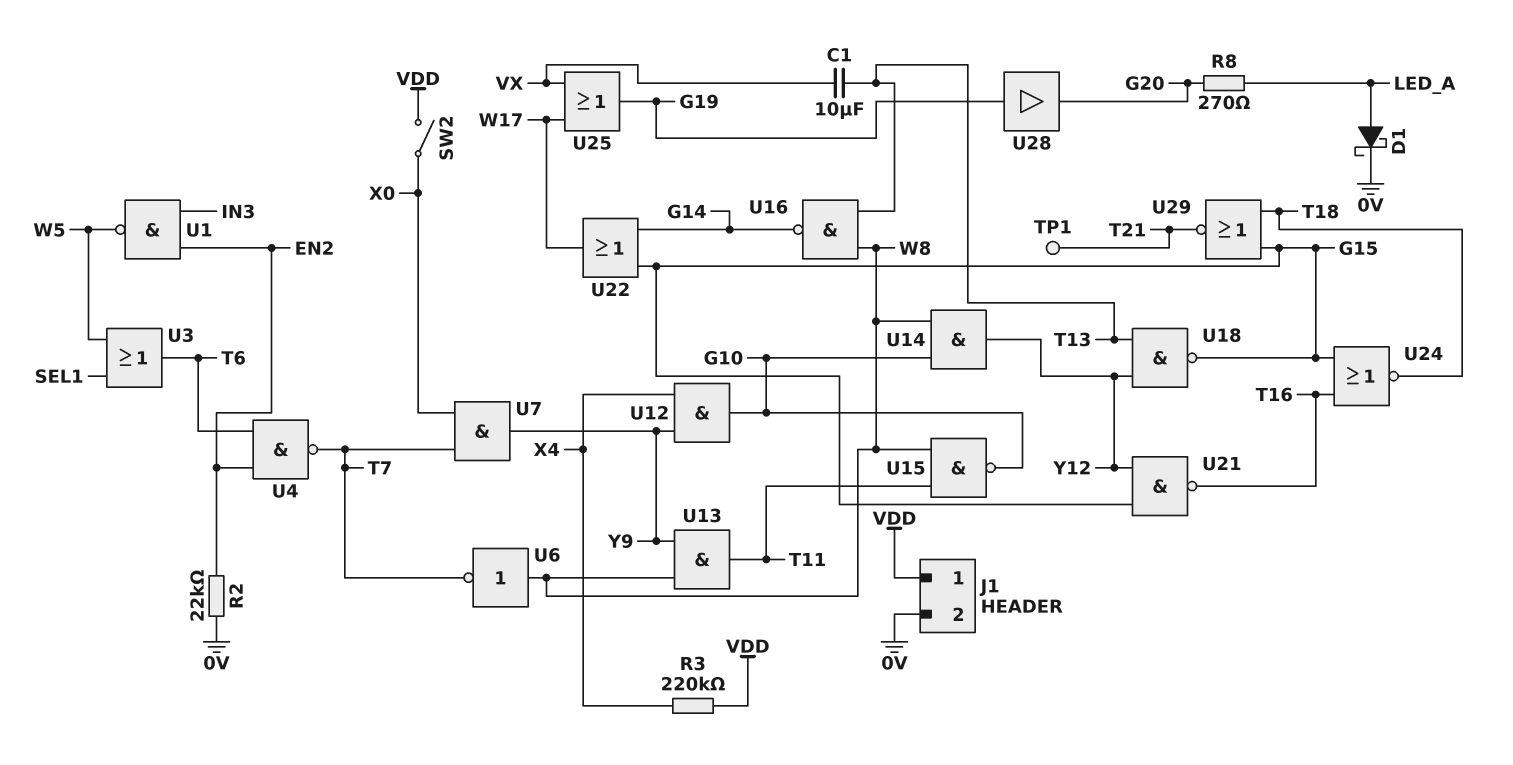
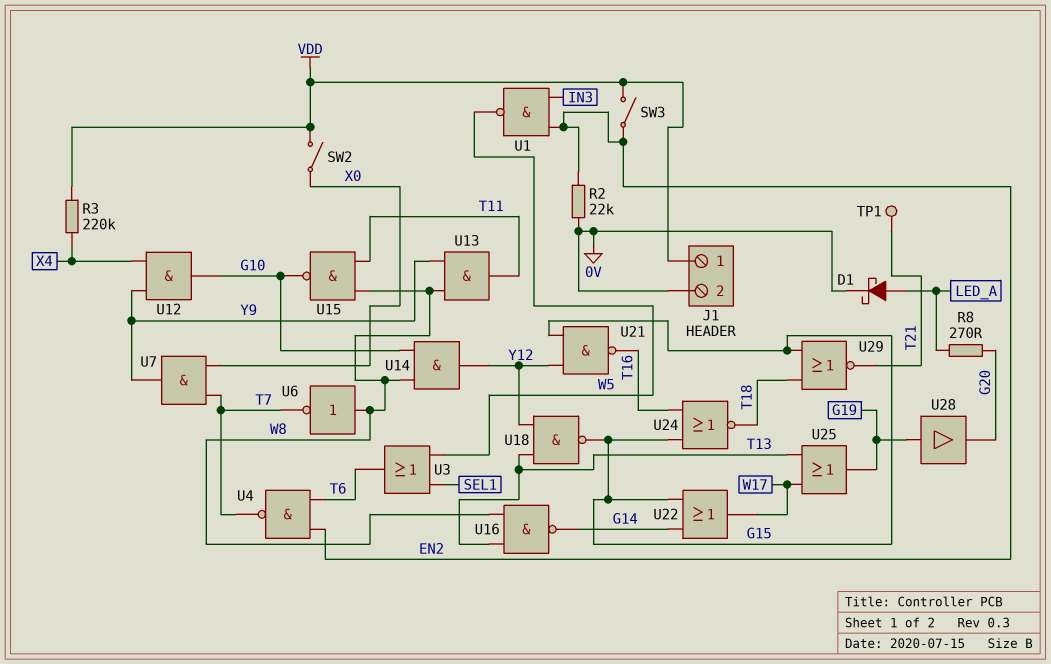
C1: 10uF (T13, VX) -> none
SW3: none -> switch (EN2, VDD)
U25: OR (in VX, in W17, out G19) -> OR (in T13, in W17, out G19)

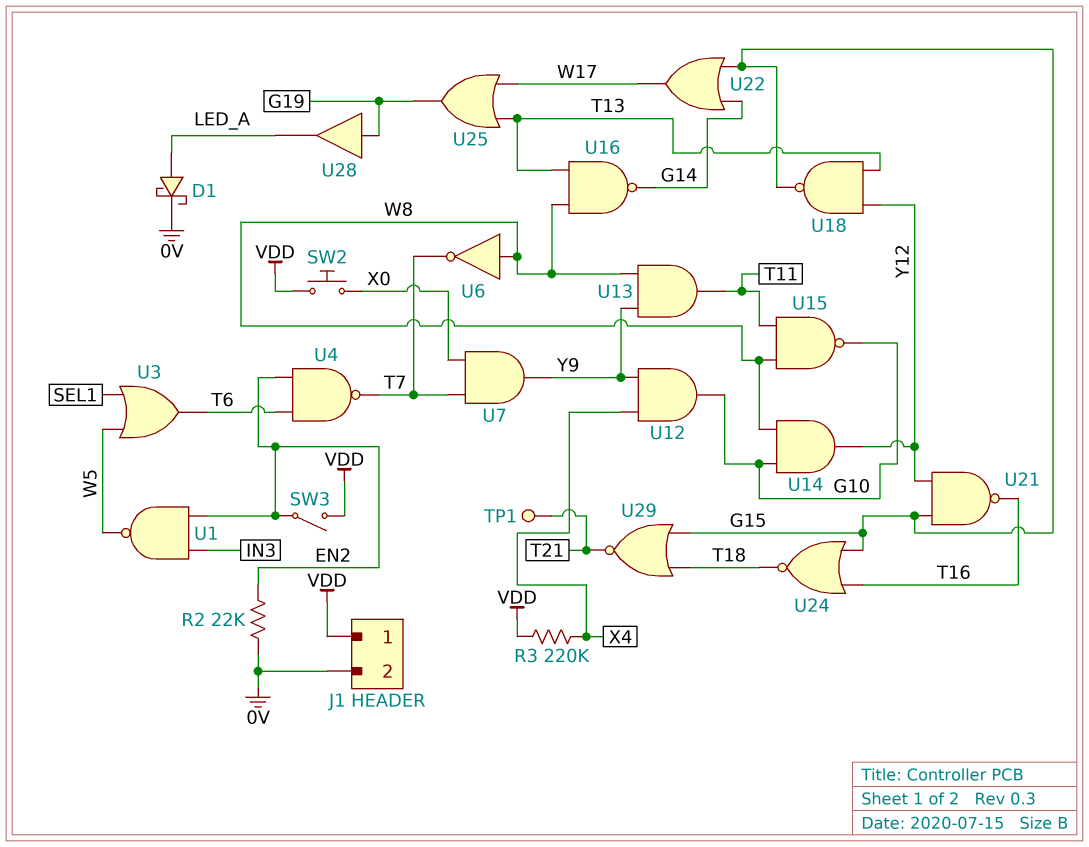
R8: 270 (G20, LED_A) -> none
SW2: switch (VDD, X0) -> button (VDD, X0)
U28: buffer (in G19, out G20) -> buffer (in G19, out LED_A)

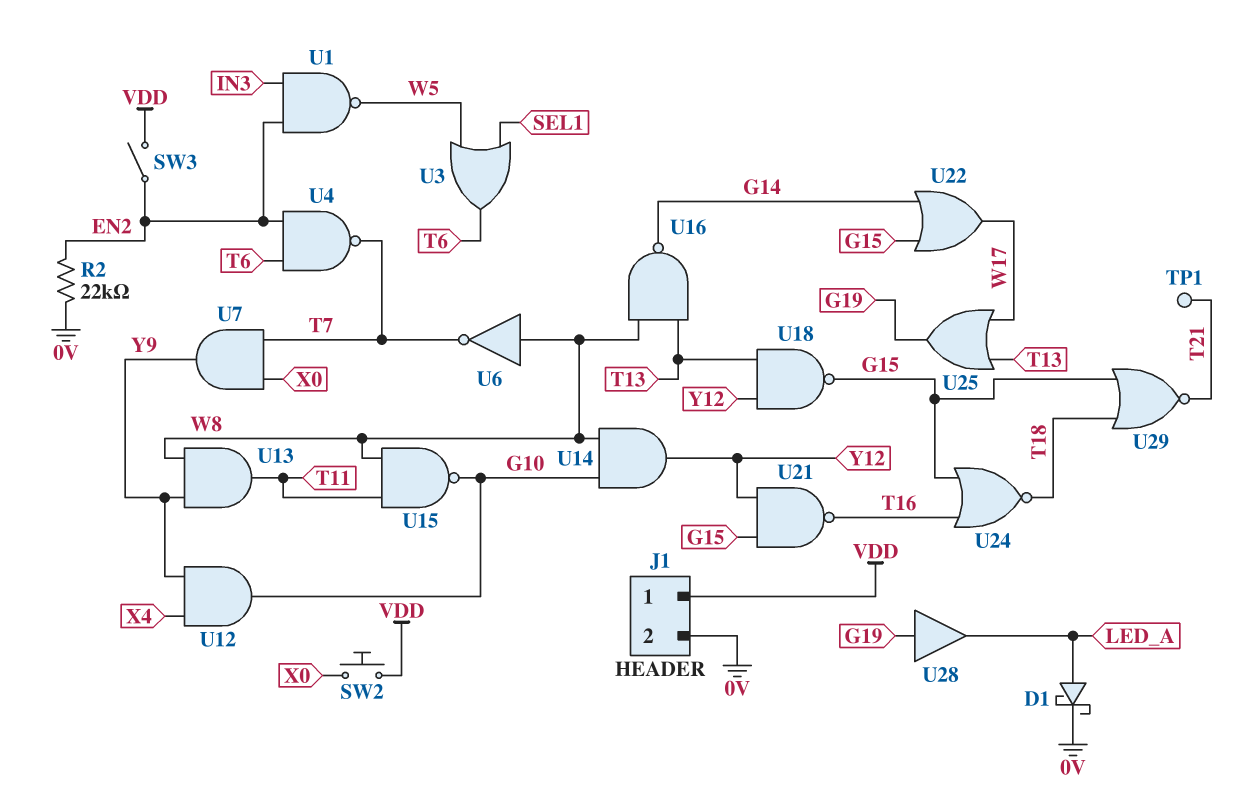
R3: 220k (VDD, X4) -> none

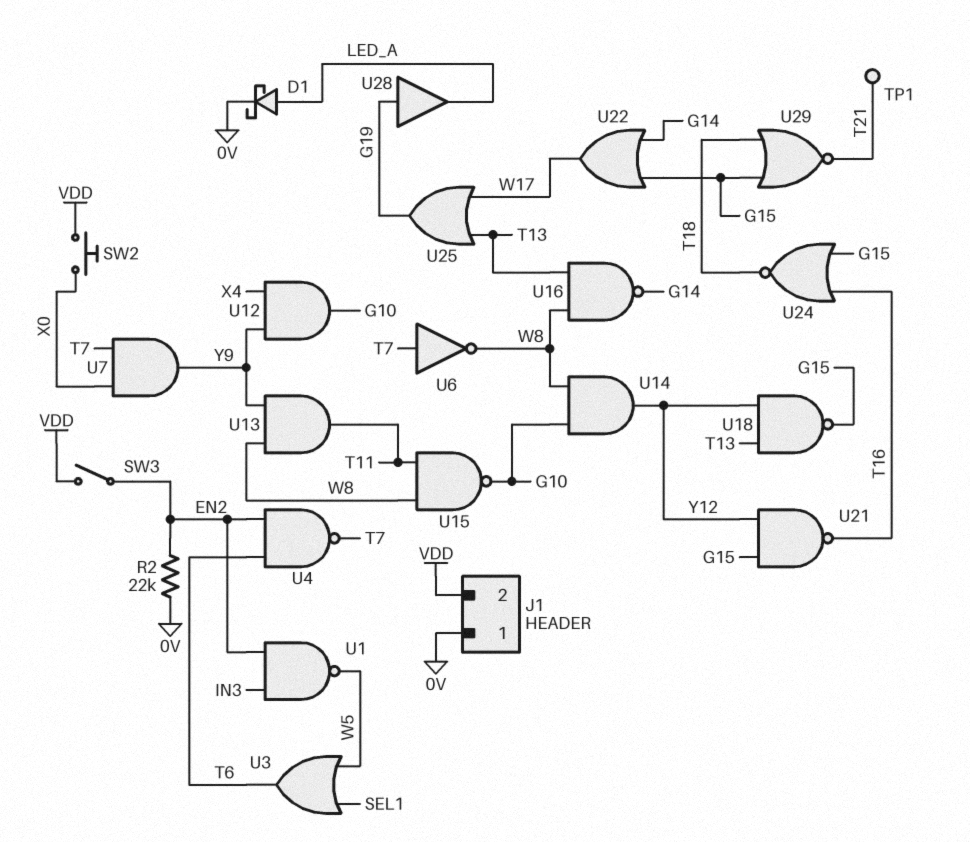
J1 pin 1: VDD -> 0V
J1 pin 2: 0V -> VDD
U6: NOT (in W8, out T7) -> NOT (in T7, out W8)

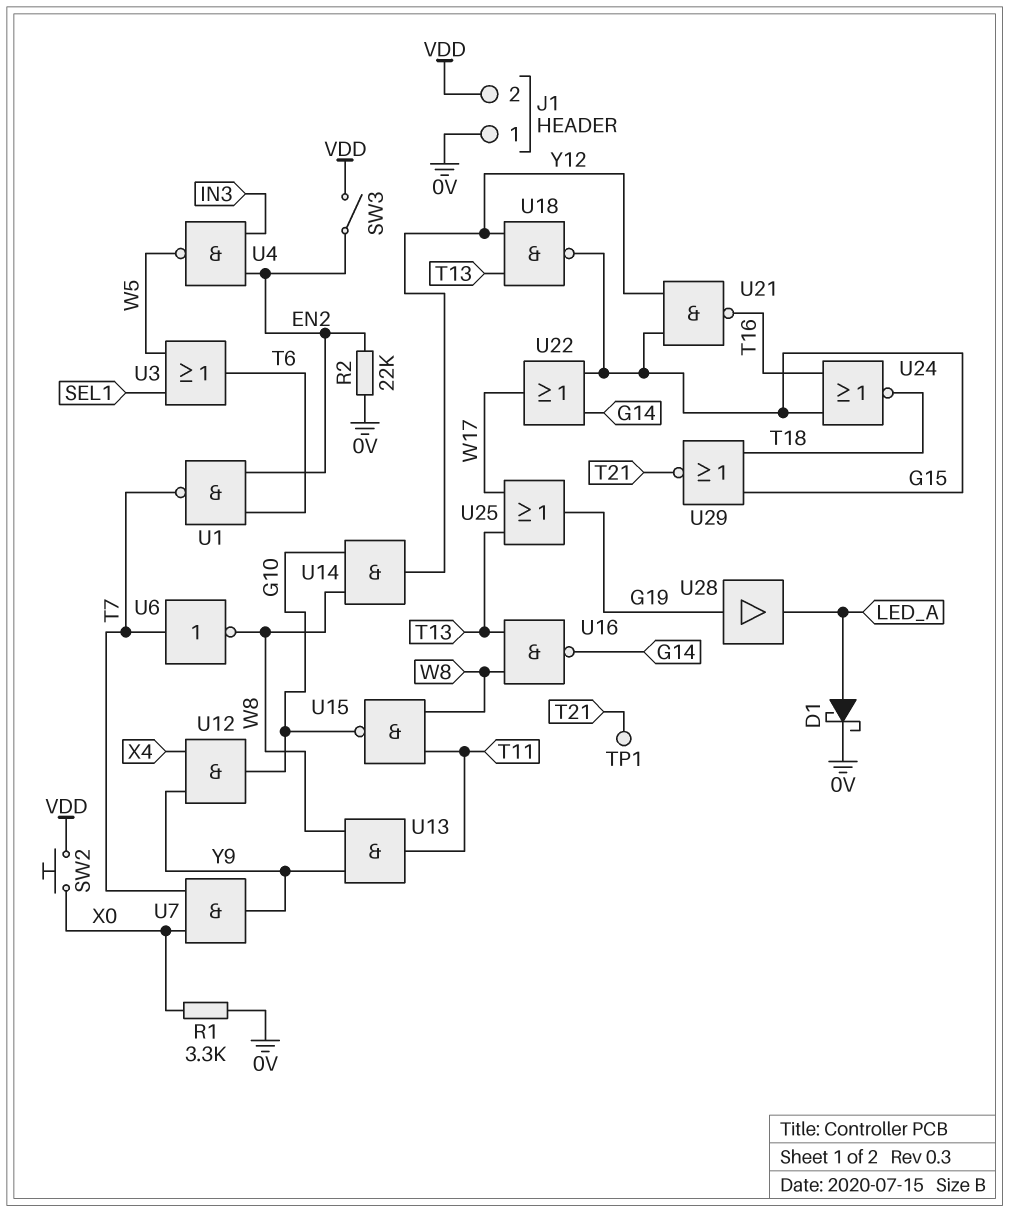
R1: none -> 3.3k (0V, X0)
U1: NAND (in EN2, in IN3, out W5) -> NAND (in EN2, in T6, out T7)
U4: NAND (in EN2, in T6, out T7) -> NAND (in EN2, in IN3, out W5)

